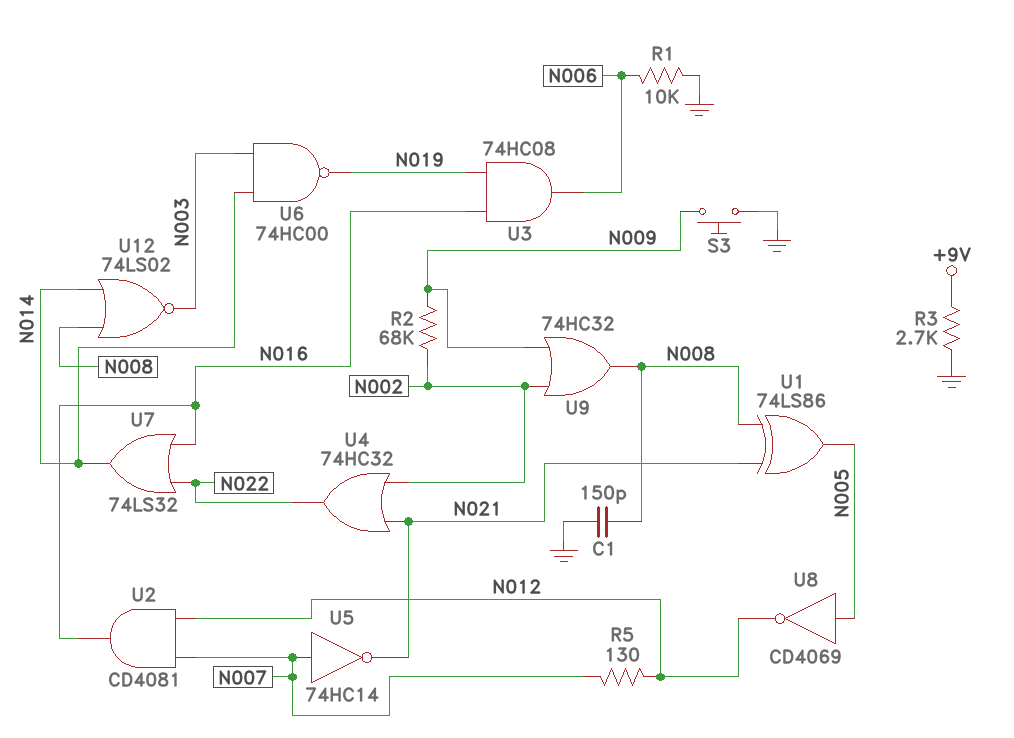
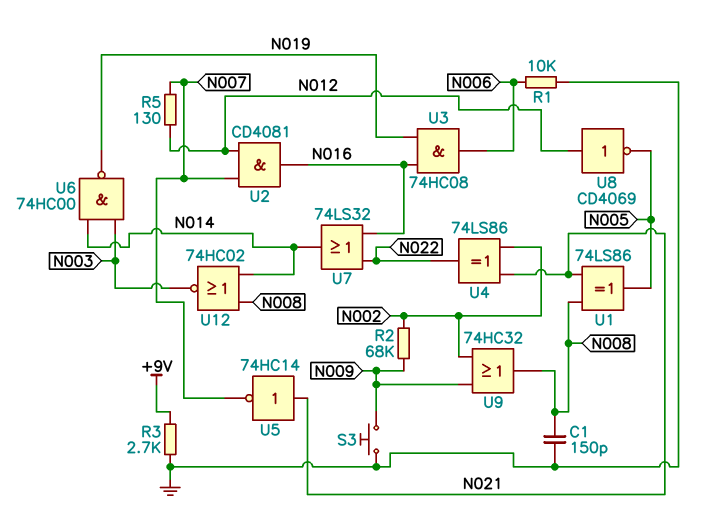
U4: OR 74HC32 (in N002, in N021, out N022) -> XOR 74LS86 (in N002, in N021, out N022)
U5: NOT 74HC14 (in N007, out N021) -> NOT 74HC14 (in N021, out N007)
U8: NOT CD4069 (in N005, out N012) -> NOT CD4069 (in N012, out N005)
U12: NOR 74LS02 (in N008, in N014, out N003) -> NOR 74HC02 (in N008, in N014, out N003)

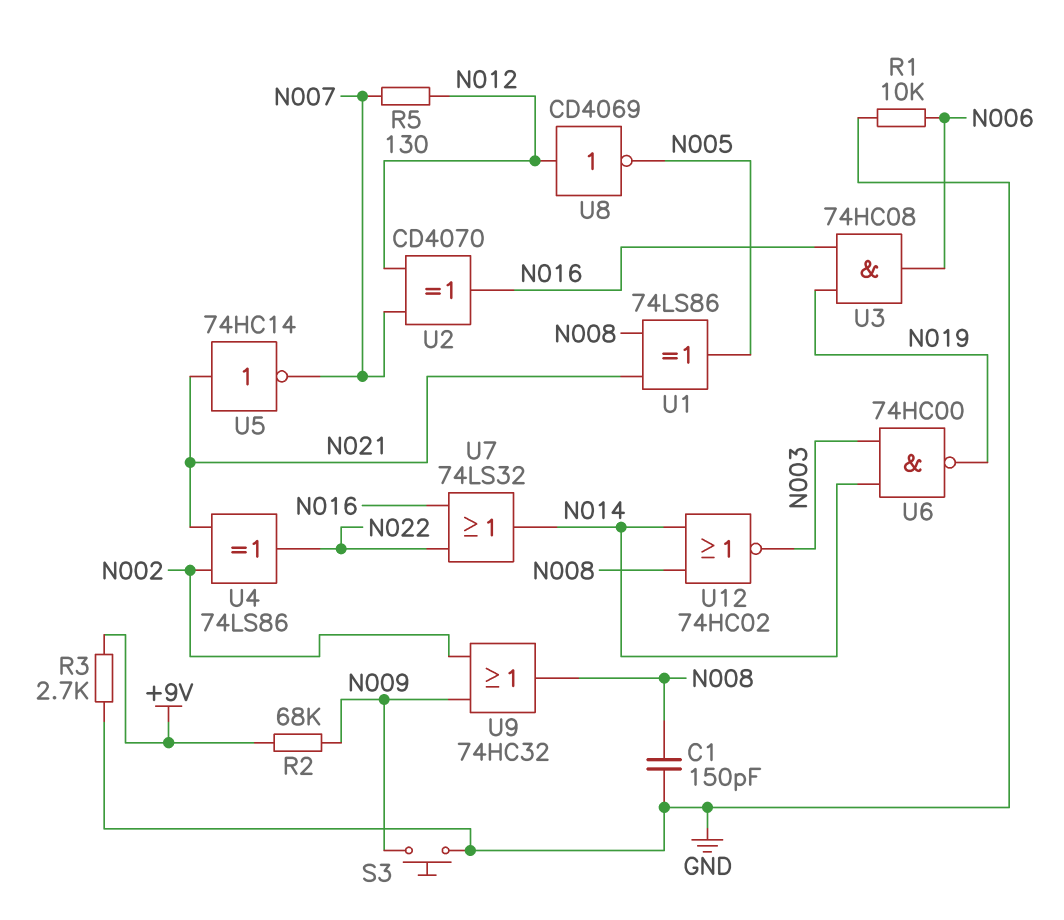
R2: 68k (N002, N009) -> 68k (+9V, N009)
U2: AND CD4081 (in N007, in N012, out N016) -> XOR CD4070 (in N007, in N012, out N016)

